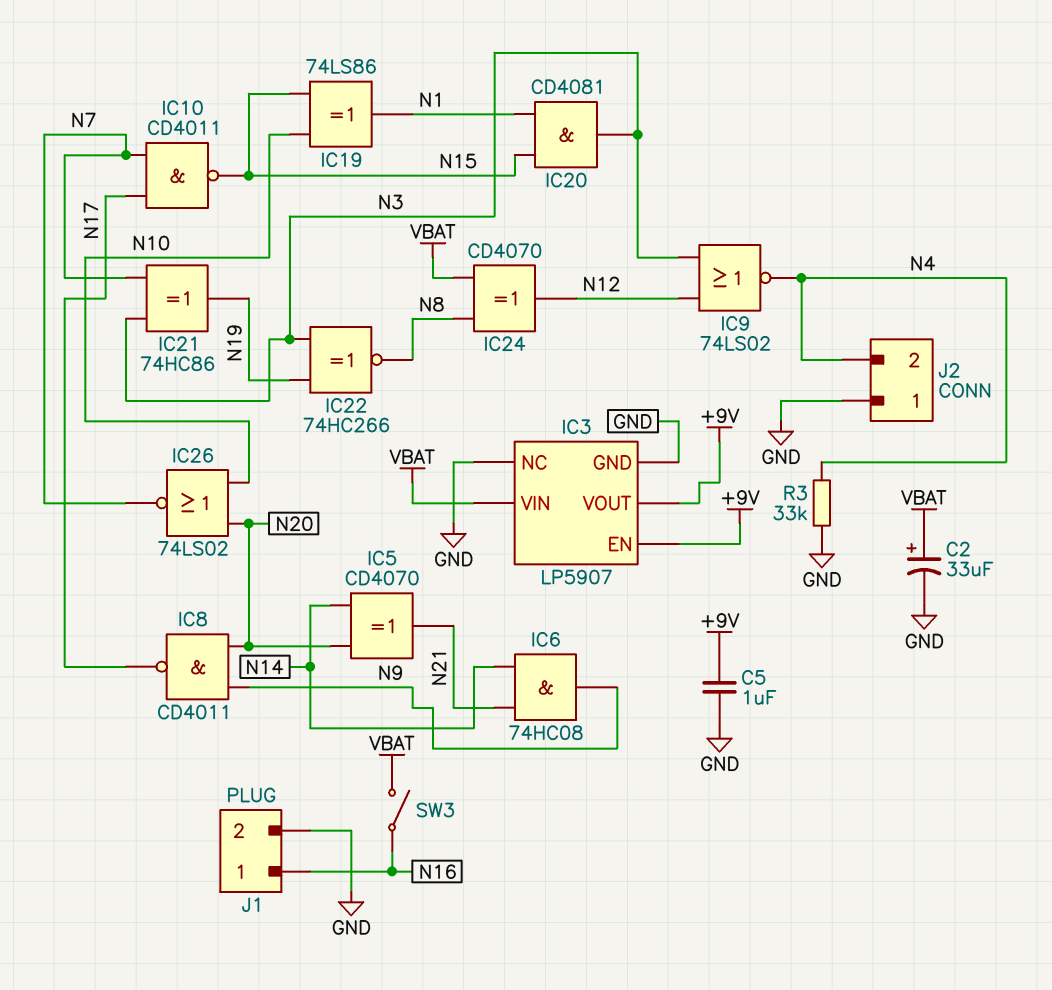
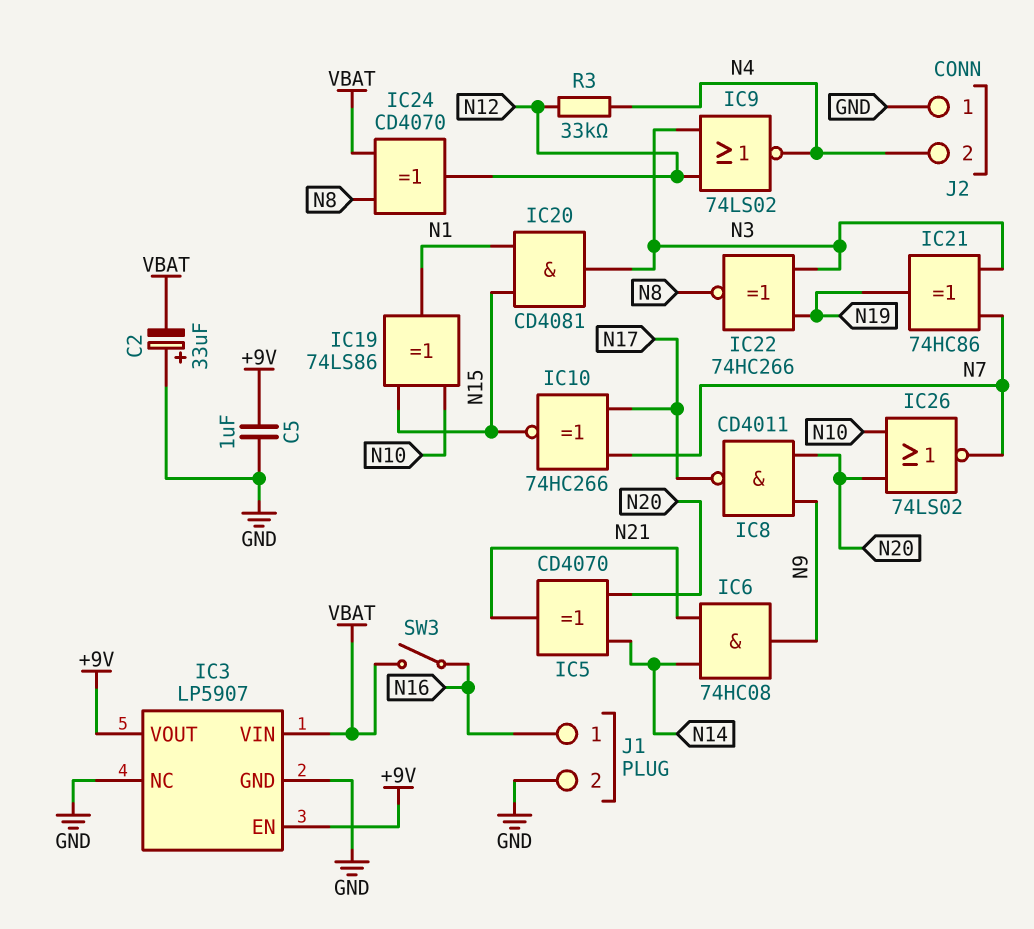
C2: 33uF (plus VBAT, minus GND) -> 33uF (plus GND, minus VBAT)
IC10: NAND CD4011 (in N7, in N17, out N15) -> XNOR 74HC266 (in N7, in N17, out N15)
R3: 33k (GND, N4) -> 33k (N4, N12)

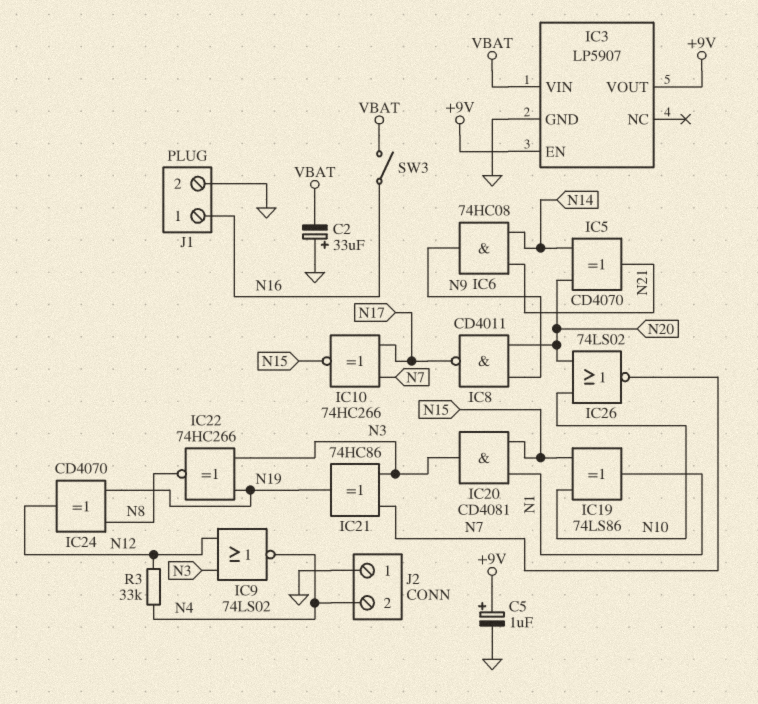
C5: 1uF (+9V, GND) -> 1uF (plus +9V, minus GND)
IC3 pin NC: GND -> none
IC24: XOR CD4070 (in N8, in VBAT, out N12) -> XOR CD4070 (in N8, in N19, out N12)

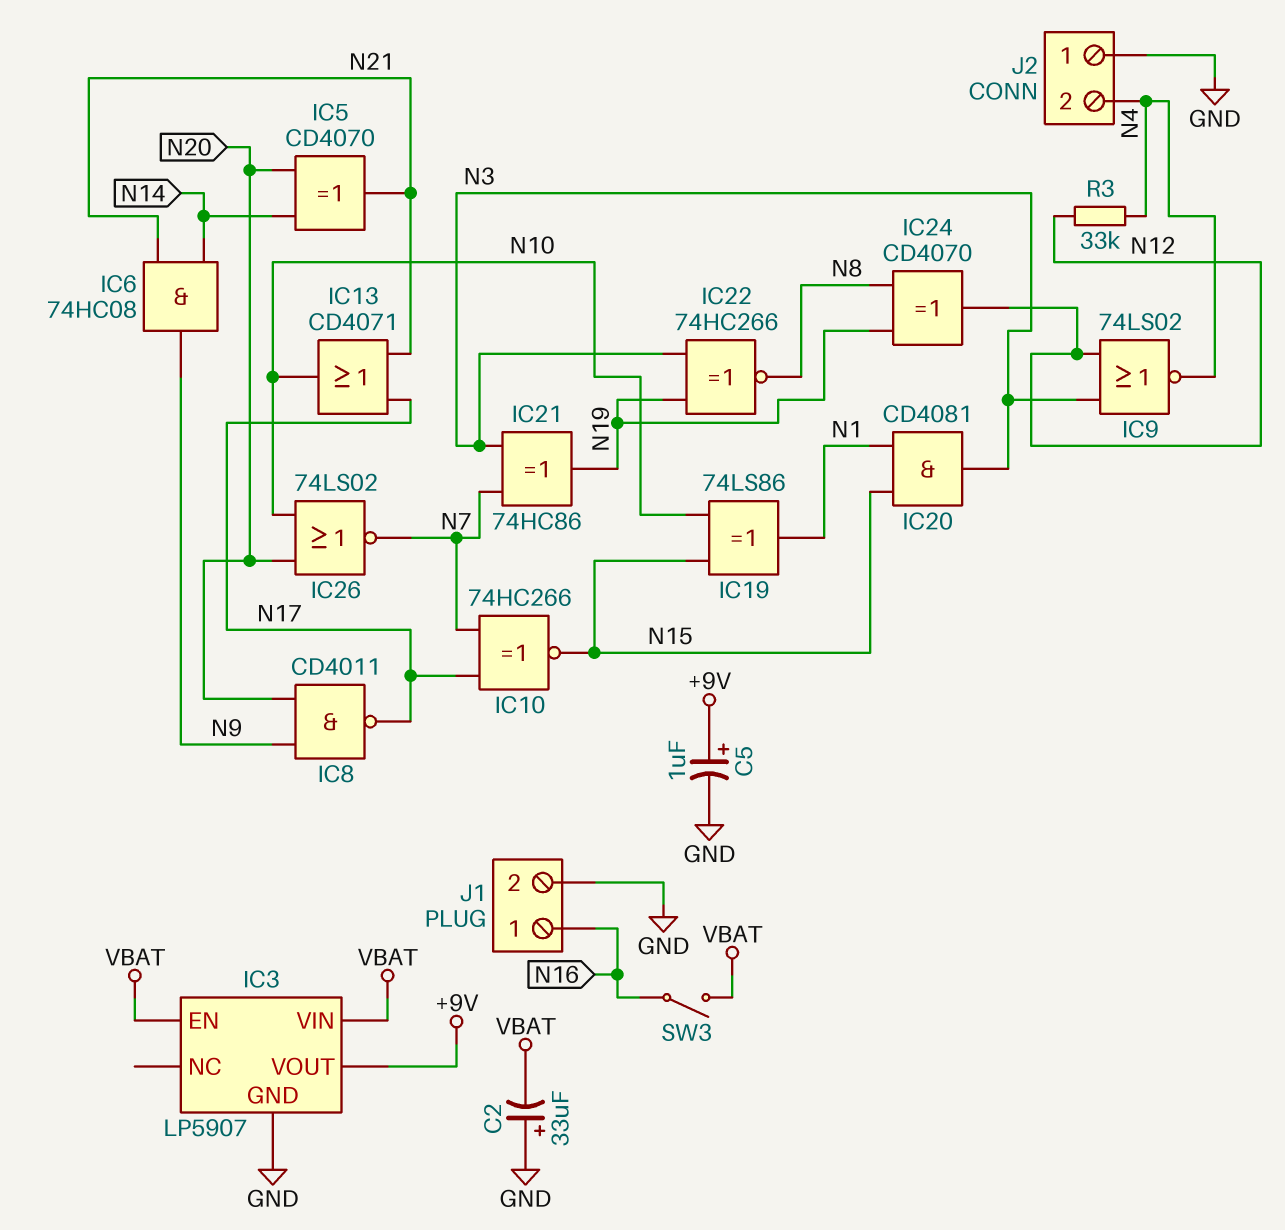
IC3 pin EN: +9V -> VBAT
IC13: none -> OR CD4071 (in N17, in N21, out N10)

